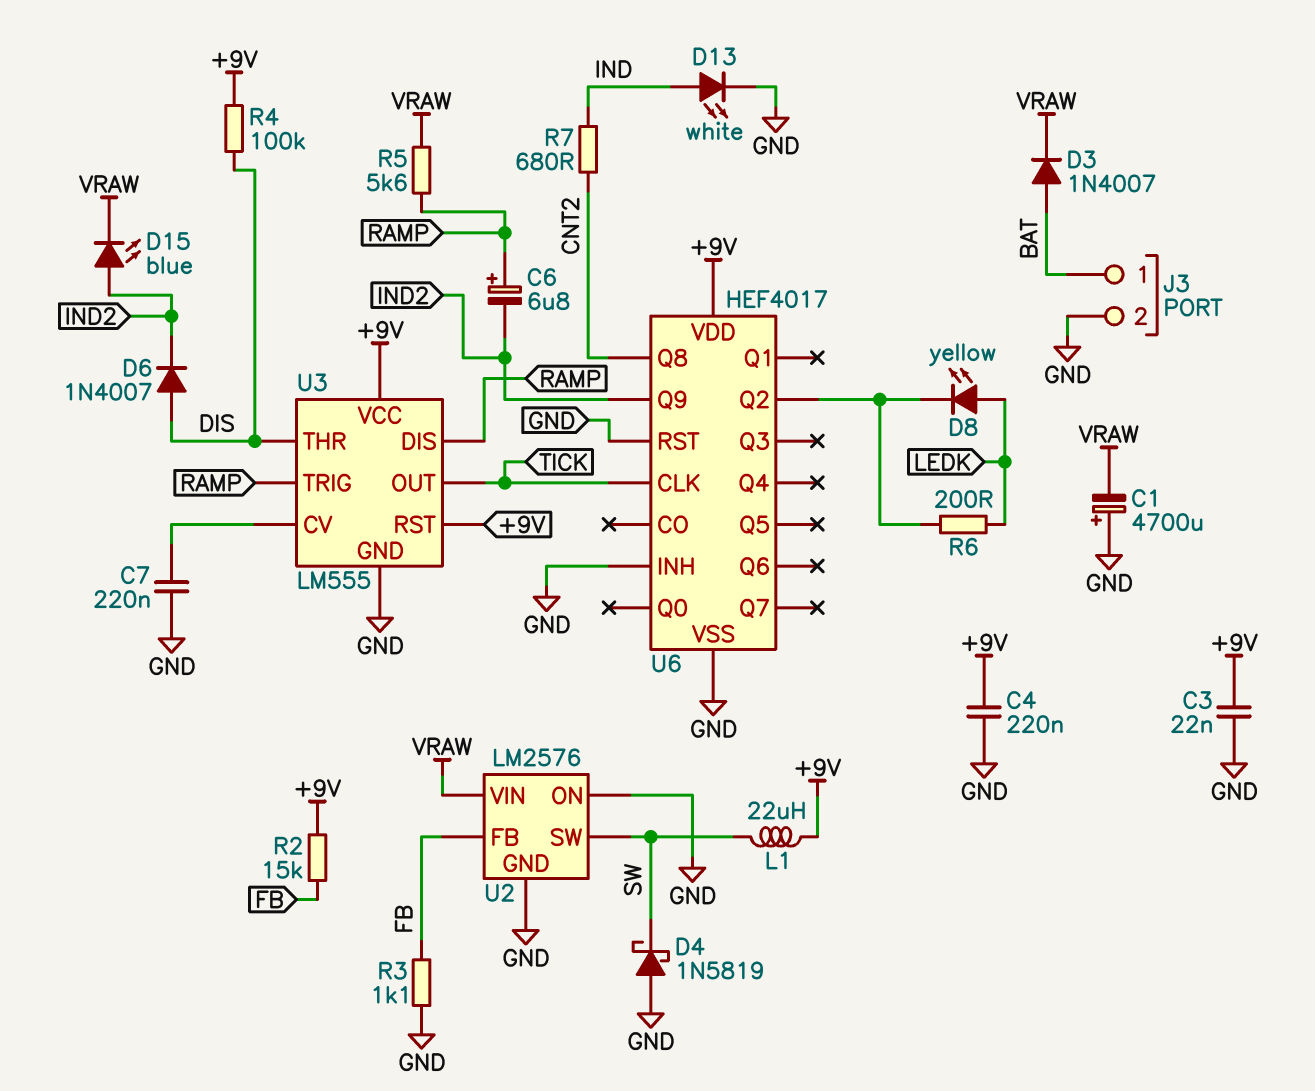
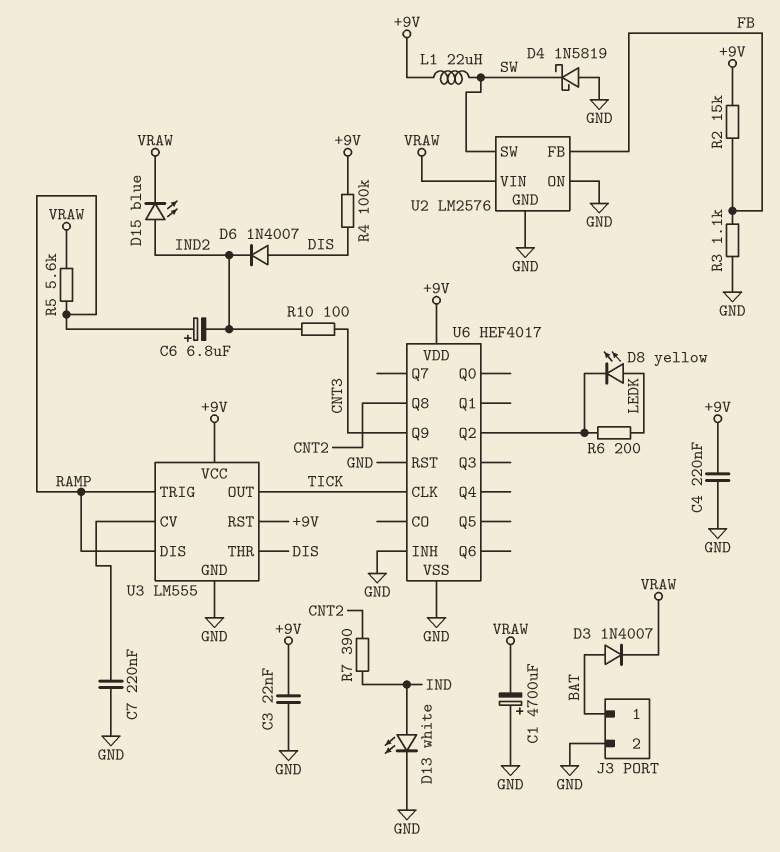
R7: 680 (CNT2, IND) -> 390 (CNT2, IND)
R10: none -> 100 (CNT3, IND2)
U6 pin Q9: IND2 -> CNT3

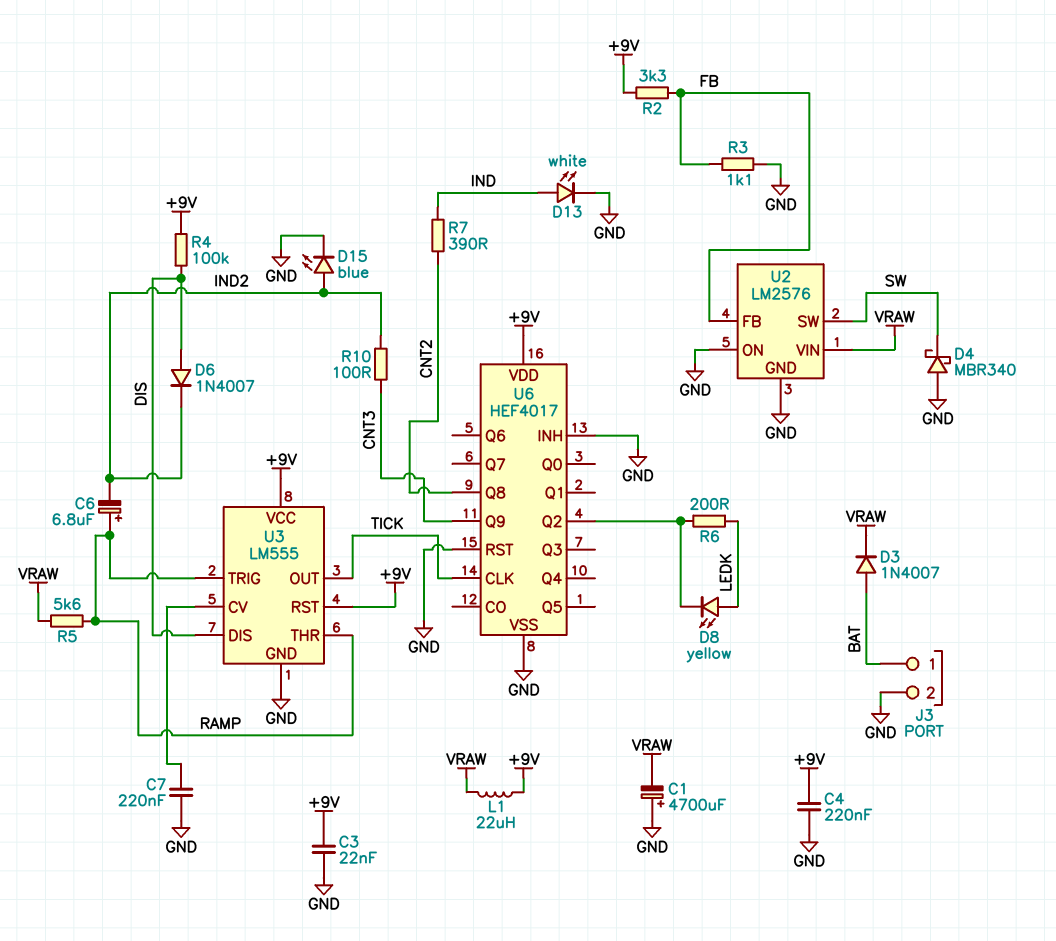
D4: schottky 1N5819 (A GND, K SW) -> schottky MBR340 (A GND, K SW)
D15: LED blue (A IND2, K VRAW) -> LED blue (A IND2, K GND)
L1: 22uH (+9V, SW) -> 22uH (+9V, VRAW)
R2: 15k (+9V, FB) -> 3.3k (+9V, FB)
U3 pin DIS: RAMP -> DIS
U3 pin THR: DIS -> RAMP

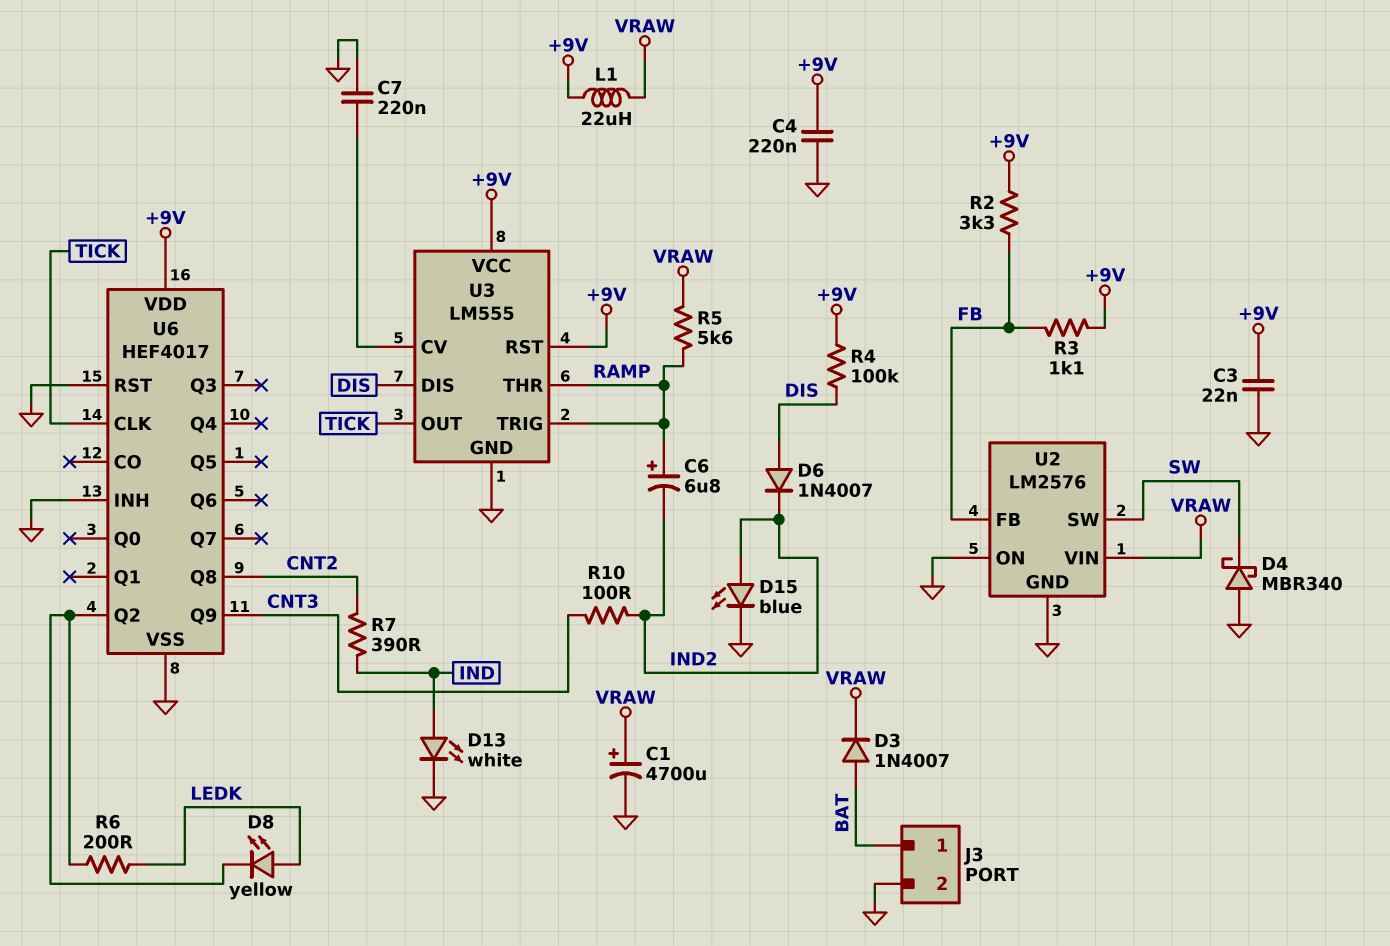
C1: 4700uF (plus GND, minus VRAW) -> 4700uF (plus VRAW, minus GND)
R3: 1.1k (FB, GND) -> 1.1k (+9V, FB)

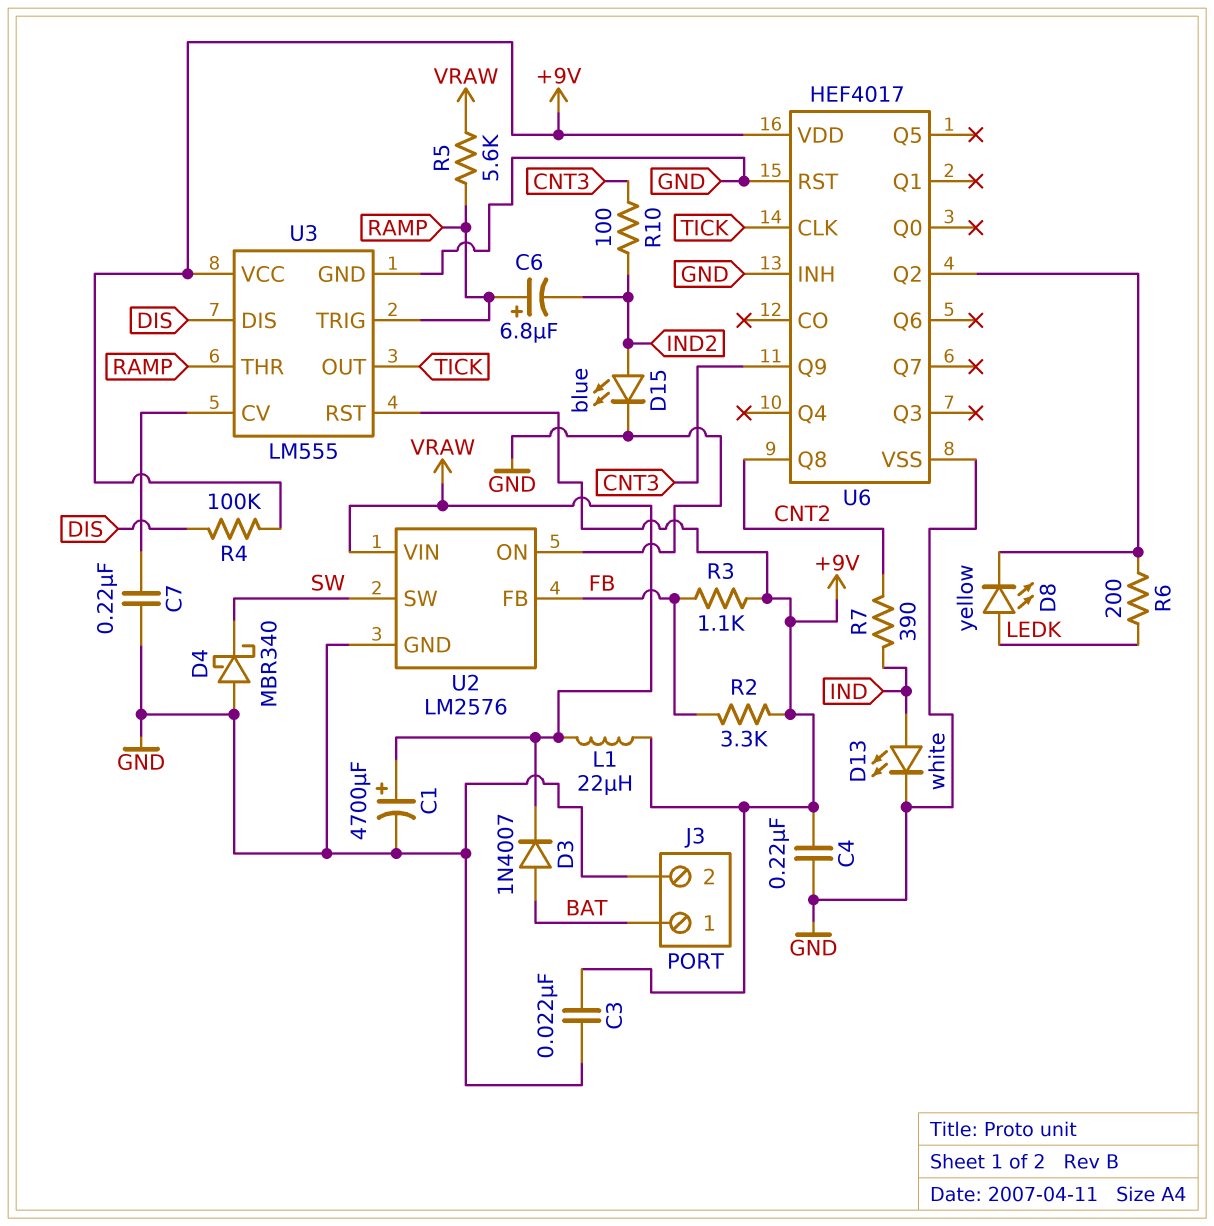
D6: diode 1N4007 (A DIS, K IND2) -> none

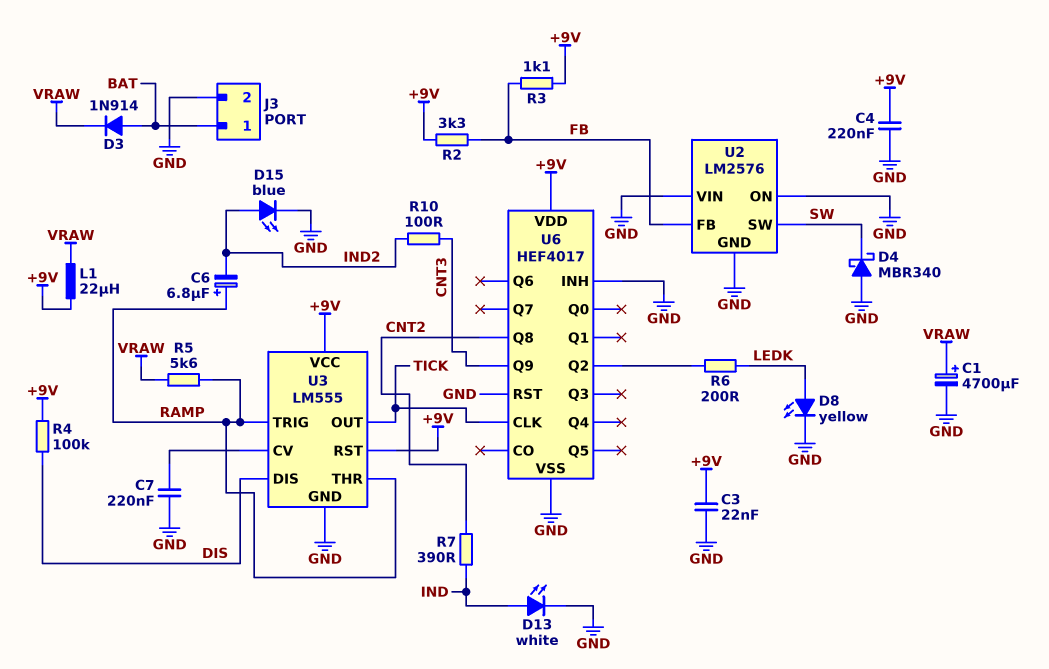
D3: diode 1N4007 (A BAT, K VRAW) -> diode 1N914 (A BAT, K VRAW)
D8: LED yellow (A LEDK, K U6/Q2) -> LED yellow (A LEDK, K GND)
U2 pin VIN: VRAW -> GND

